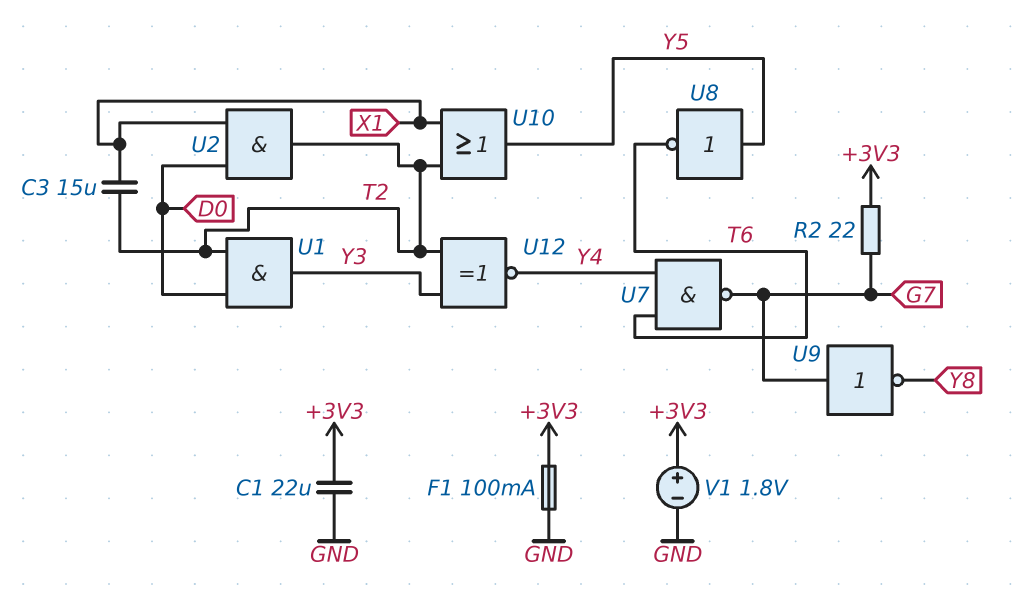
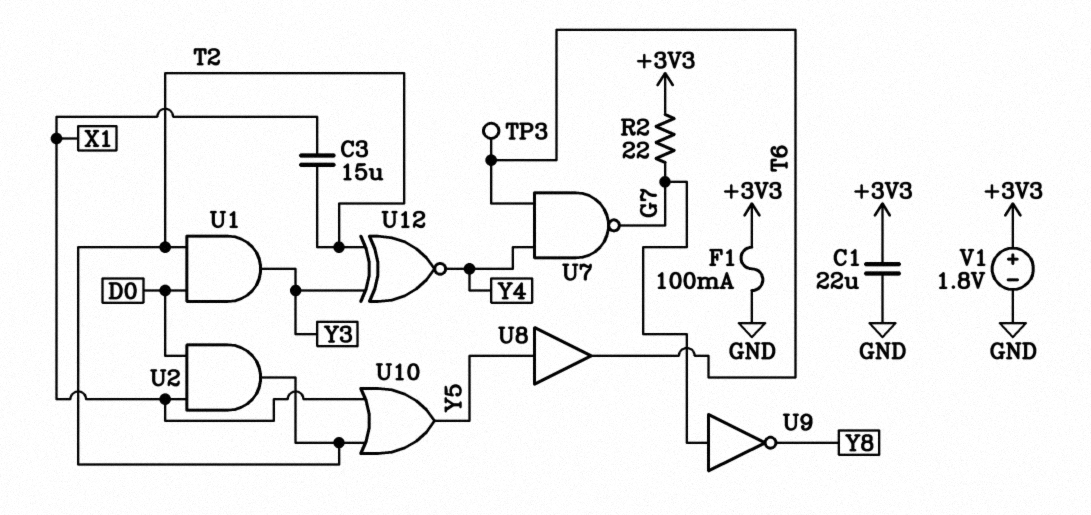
TP3: none -> test point (T6)
U8: NOT (in Y5, out T6) -> buffer (in Y5, out T6)

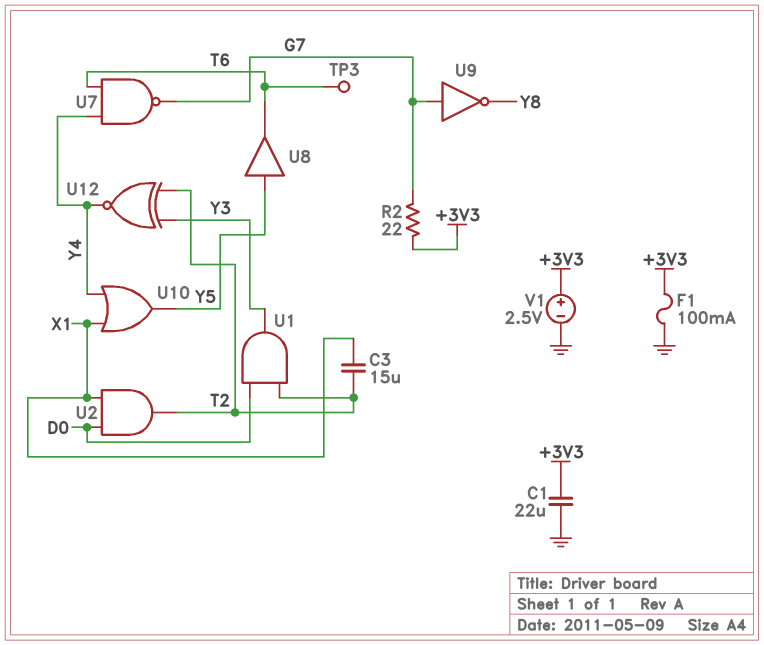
U10: OR (in T2, in X1, out Y5) -> OR (in X1, in Y4, out Y5)
V1: 1.8V (plus +3V3, minus GND) -> 2.5V (plus +3V3, minus GND)

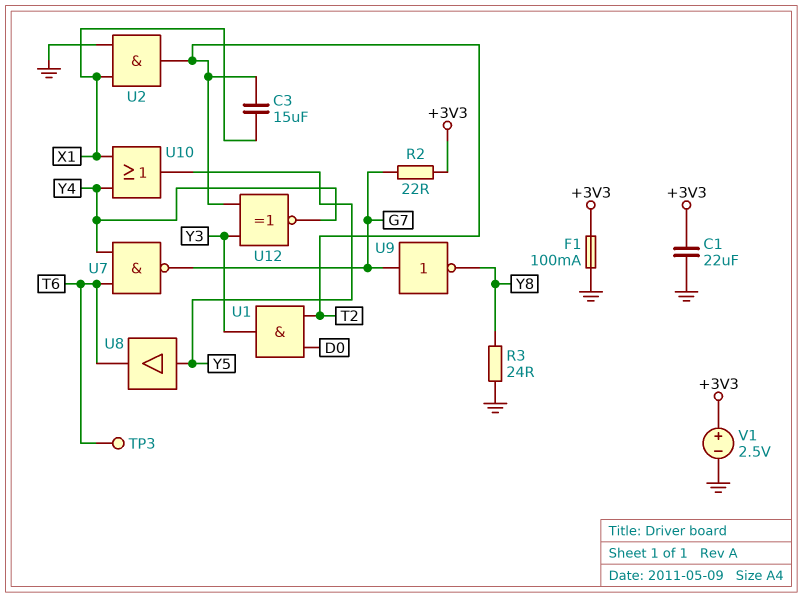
R3: none -> 24 (GND, Y8)
U2: AND (in D0, in X1, out T2) -> AND (in GND, in X1, out T2)

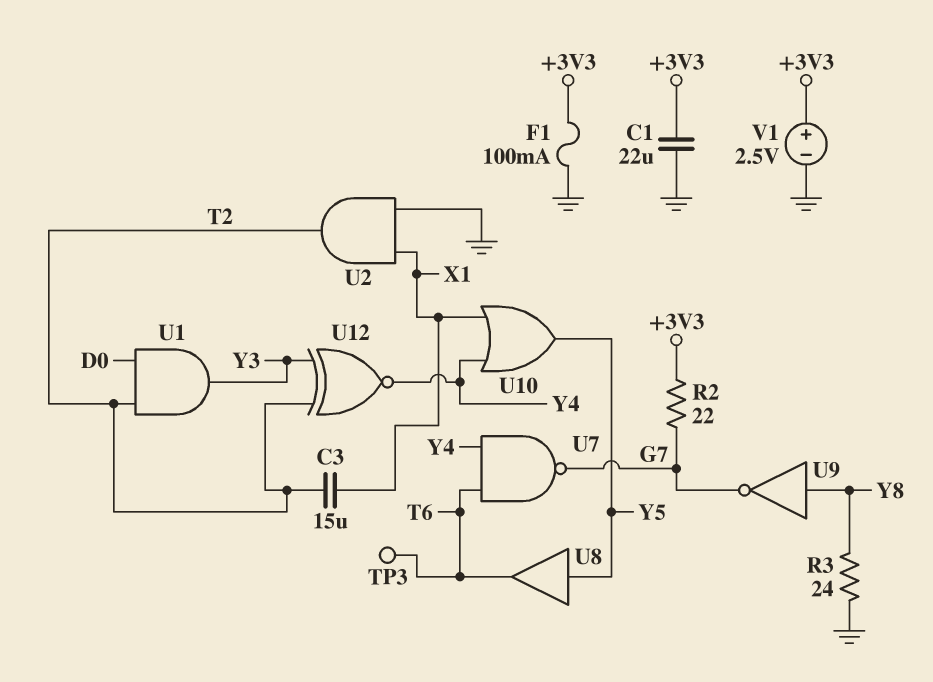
U9: NOT (in G7, out Y8) -> NOT (in Y8, out G7)

